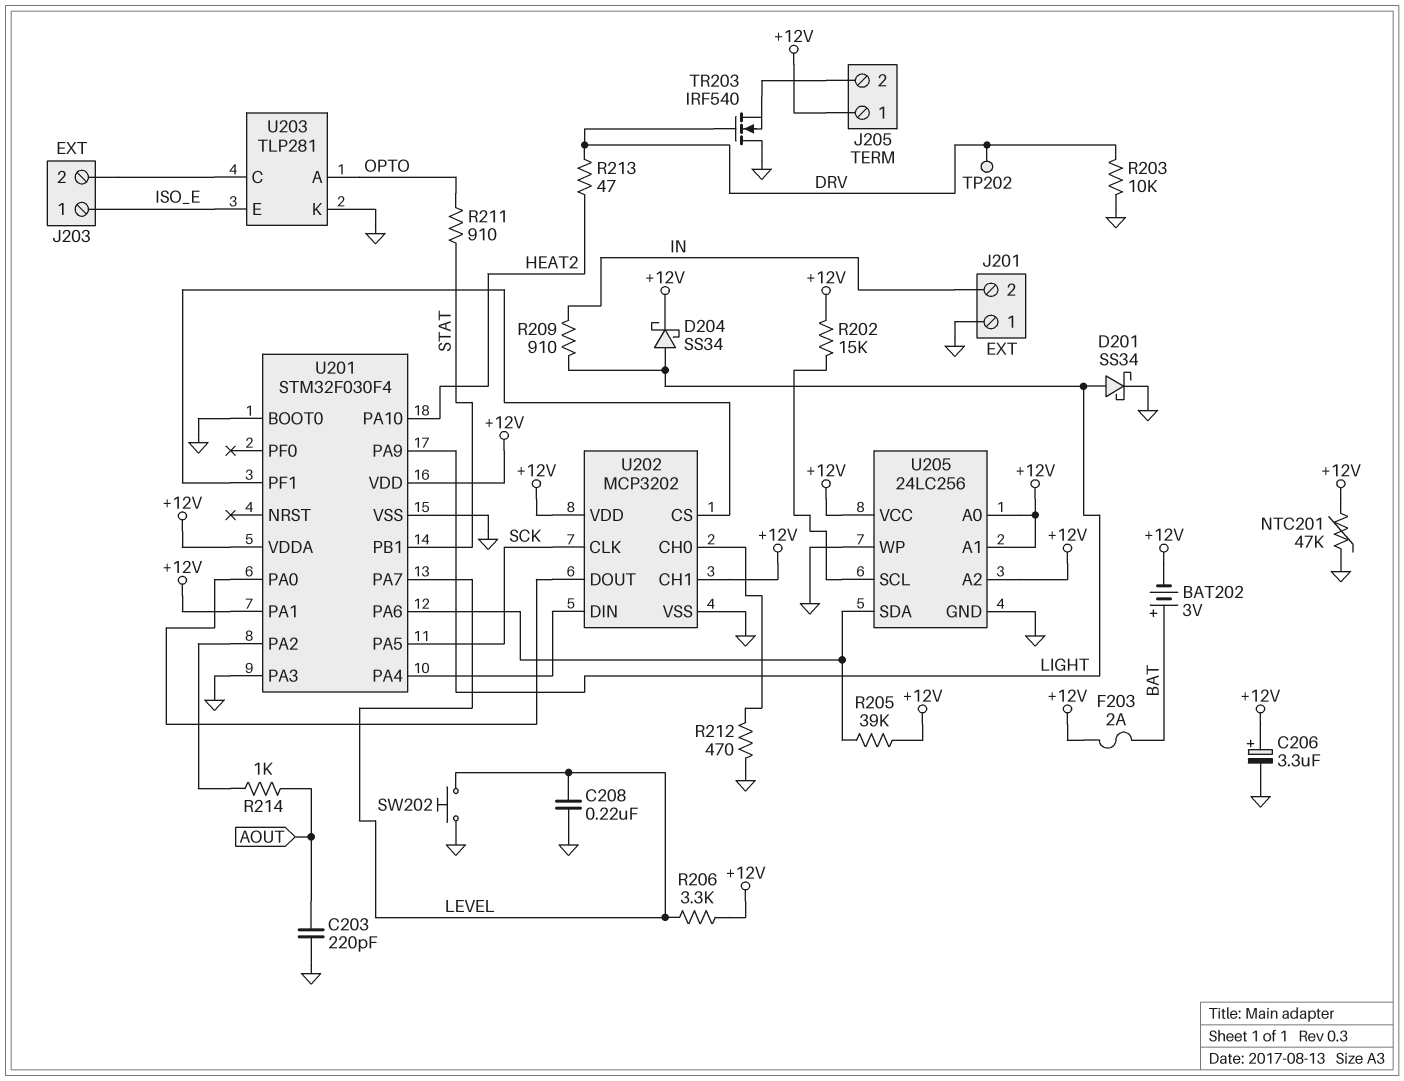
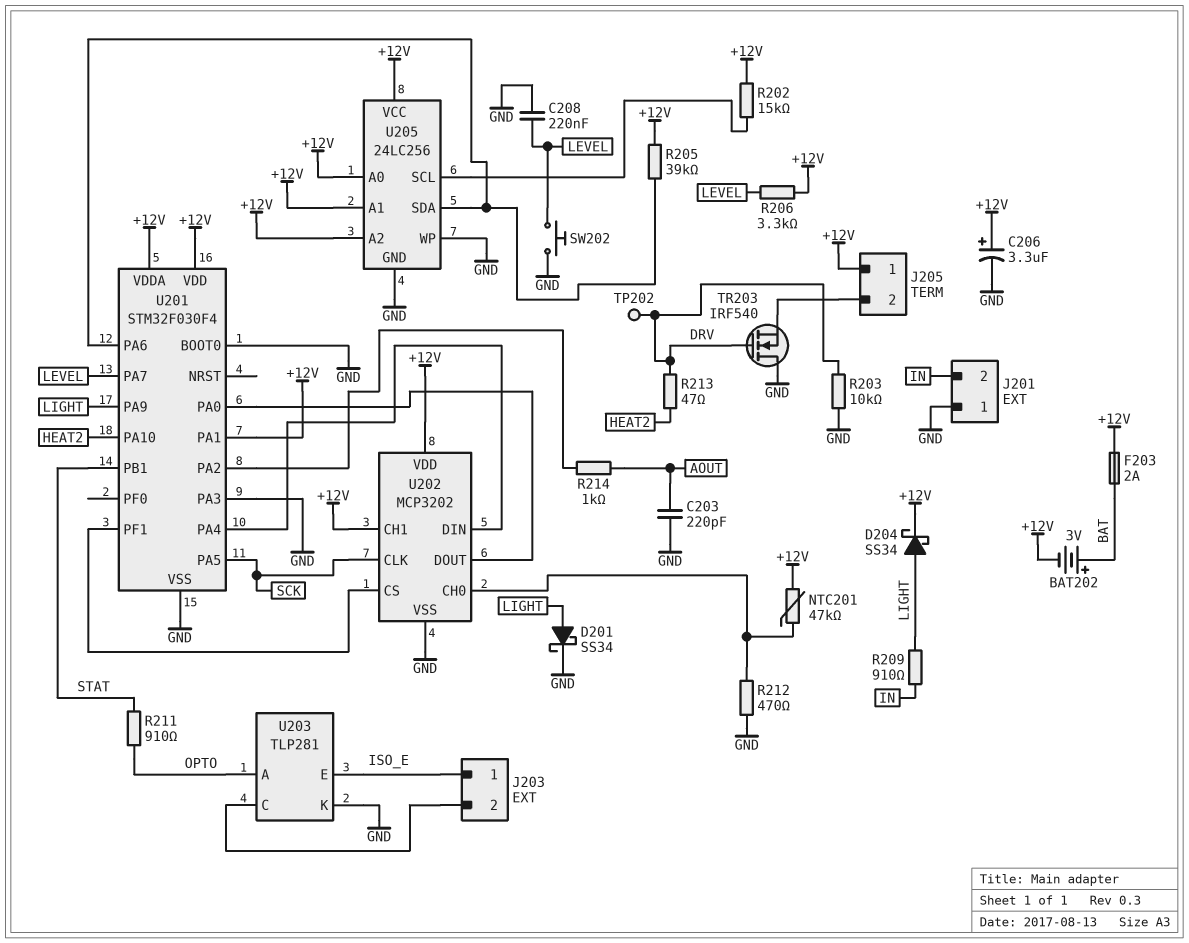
NTC201: 47k (+12V, GND) -> 47k (+12V, U202/CH0)

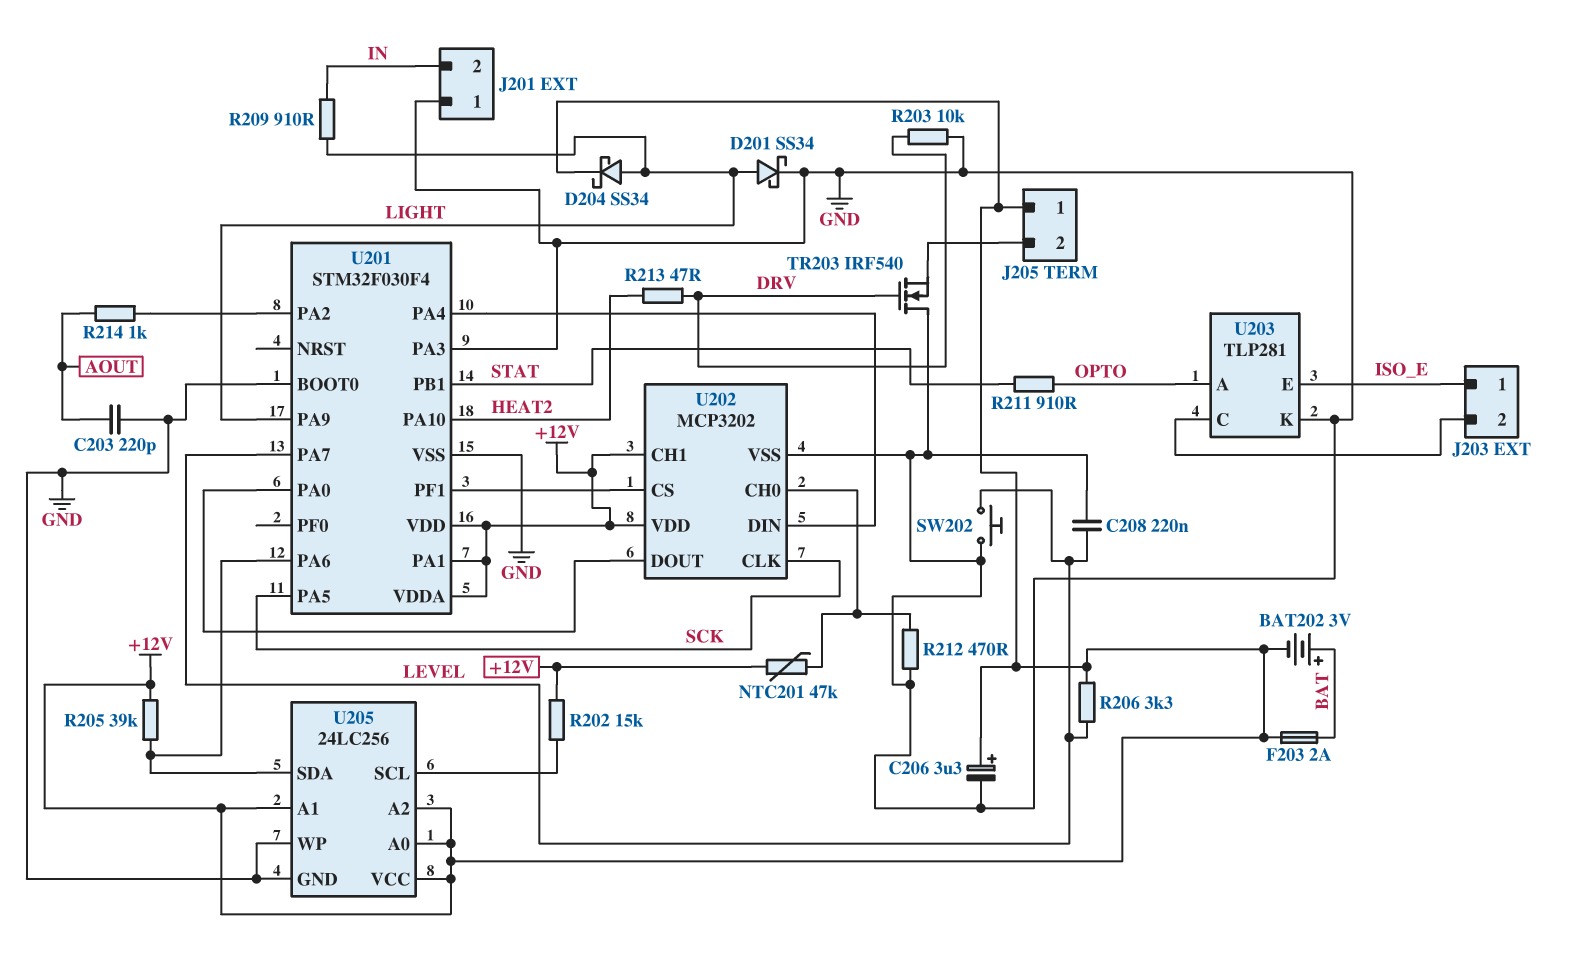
TP202: test point (DRV) -> none

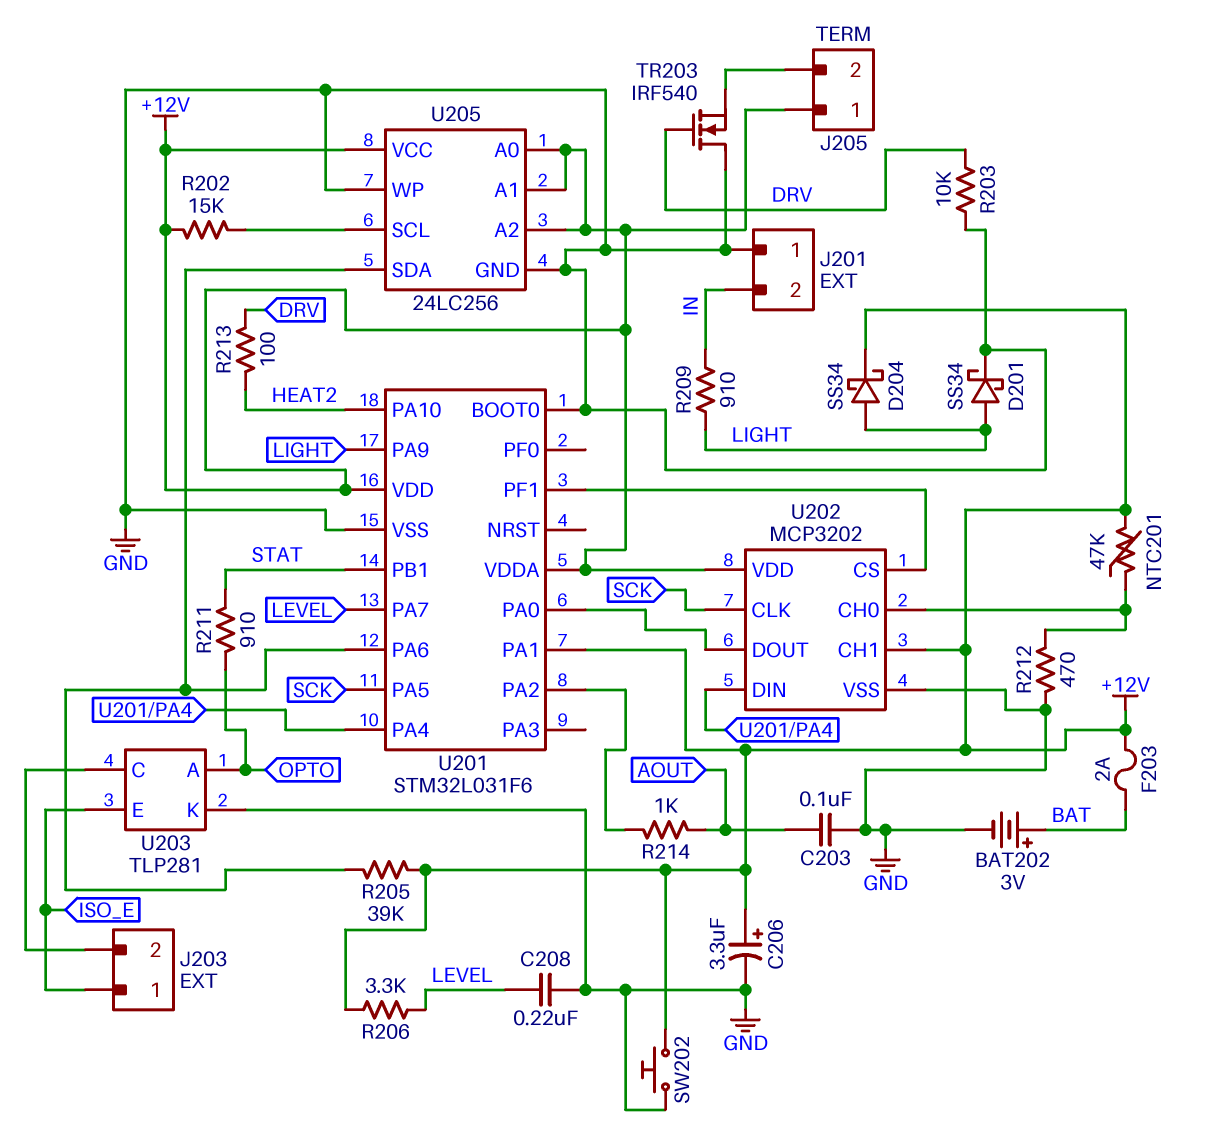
BAT202: 3V (plus BAT, minus +12V) -> 3V (plus BAT, minus GND)
C203: 220pF (AOUT, GND) -> 100nF (AOUT, GND)
R213: 47 (DRV, HEAT2) -> 100 (DRV, HEAT2)
SW202: button (GND, LEVEL) -> button (+12V, GND)
U201: STM32F030F4 -> STM32L031F6
U201 pin PA3: GND -> none

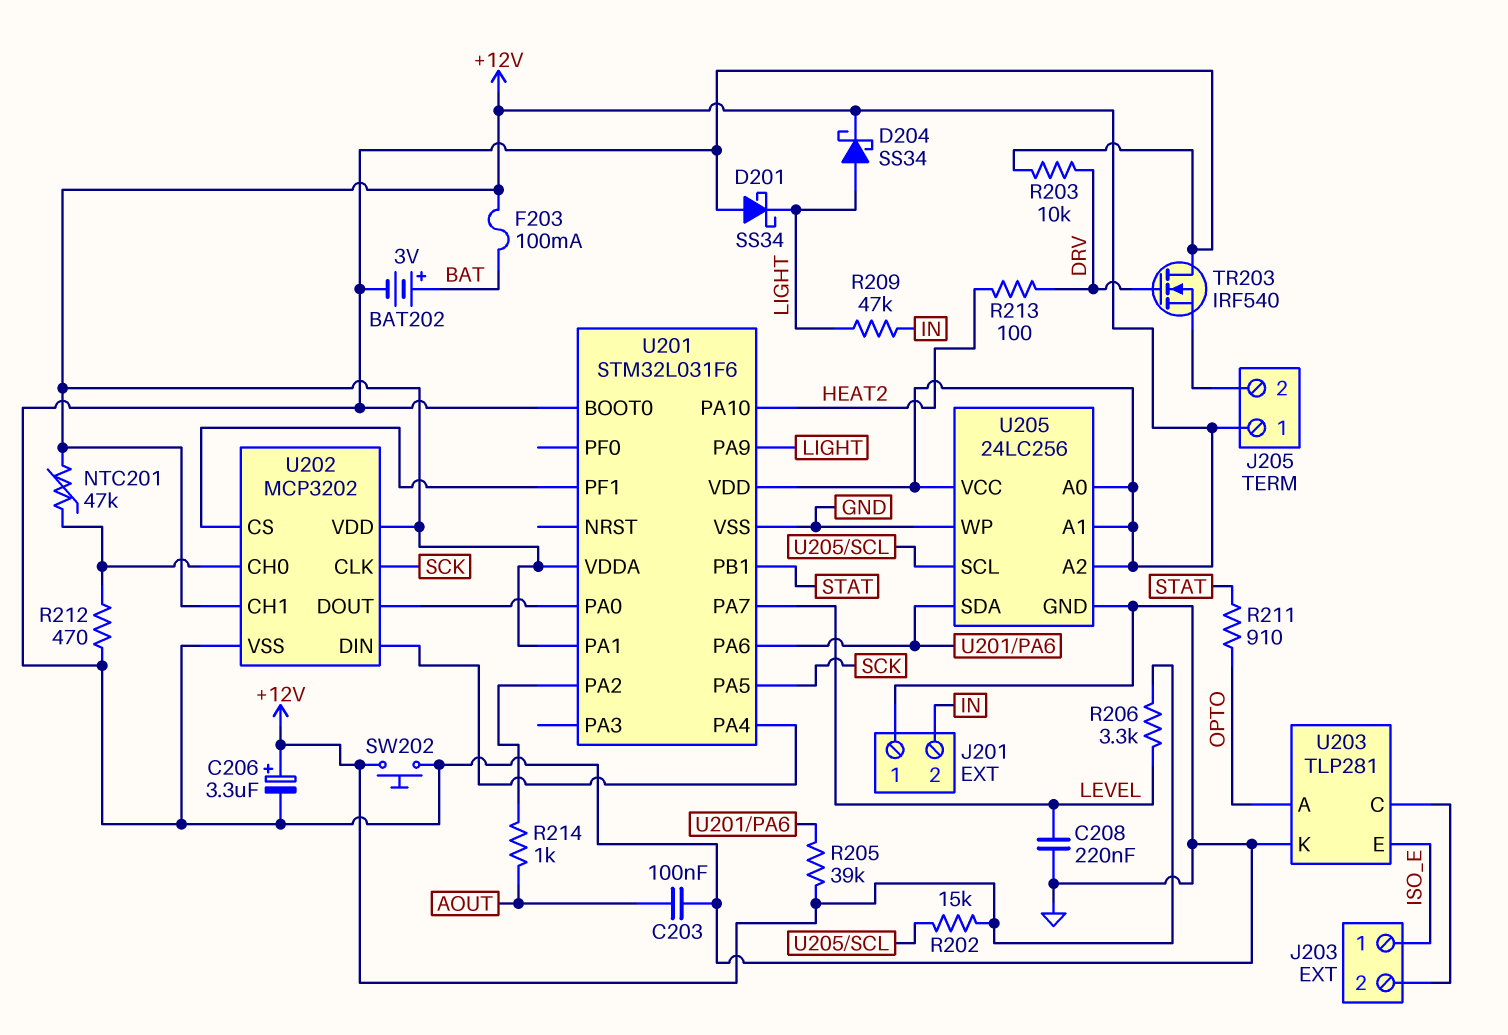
D201: schottky SS34 (A LIGHT, K GND) -> schottky SS34 (A GND, K LIGHT)
F203: 2A (+12V, BAT) -> 100mA (+12V, BAT)
R209: 910 (IN, LIGHT) -> 47k (IN, LIGHT)

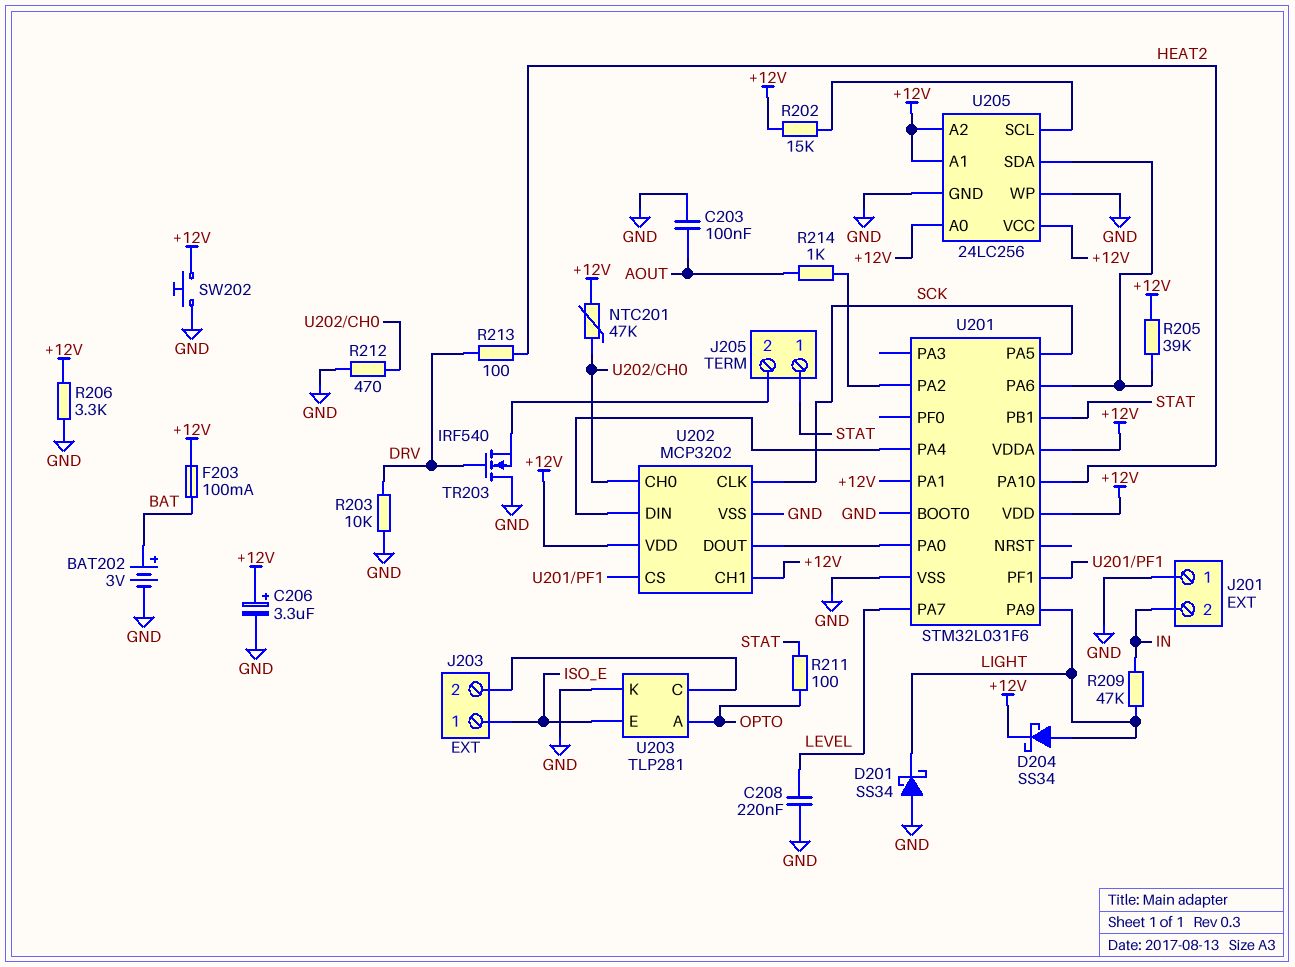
J205 pin 1: +12V -> STAT
R206: 3.3k (+12V, LEVEL) -> 3.3k (+12V, GND)
R211: 910 (OPTO, STAT) -> 100 (OPTO, STAT)

